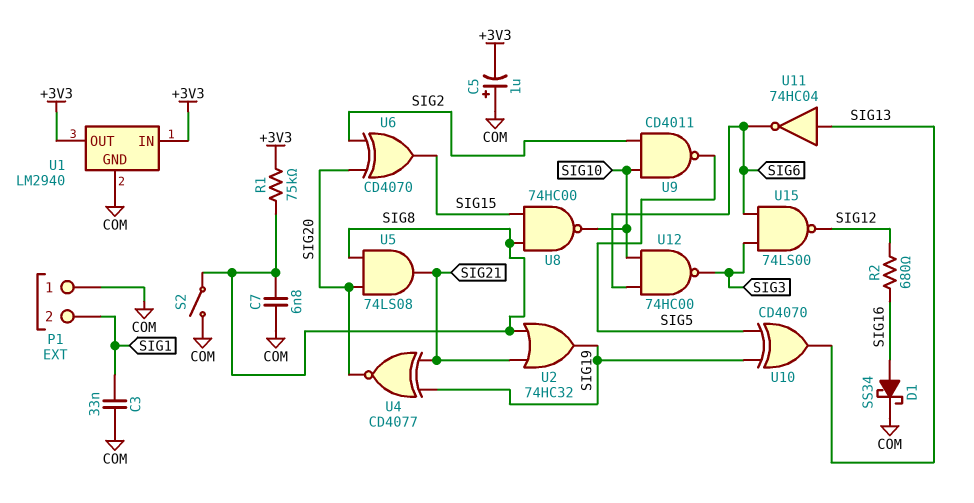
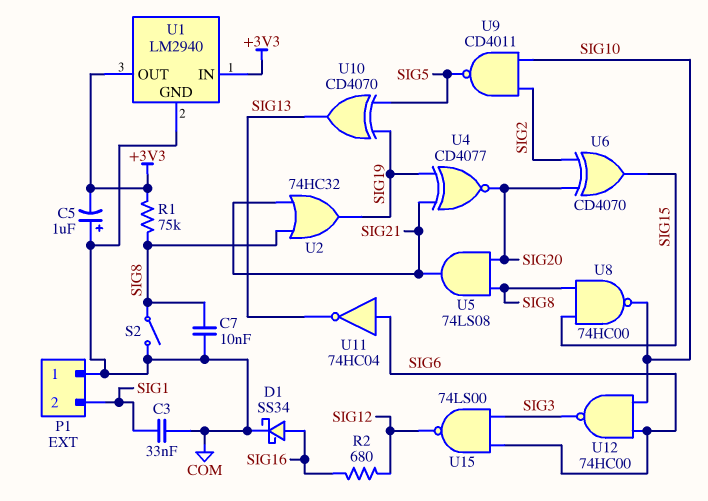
C7: 6.8nF (COM, SIG8) -> 10nF (COM, SIG8)
U11: NOT 74HC04 (in SIG13, out SIG6) -> NOT 74HC04 (in SIG6, out SIG13)

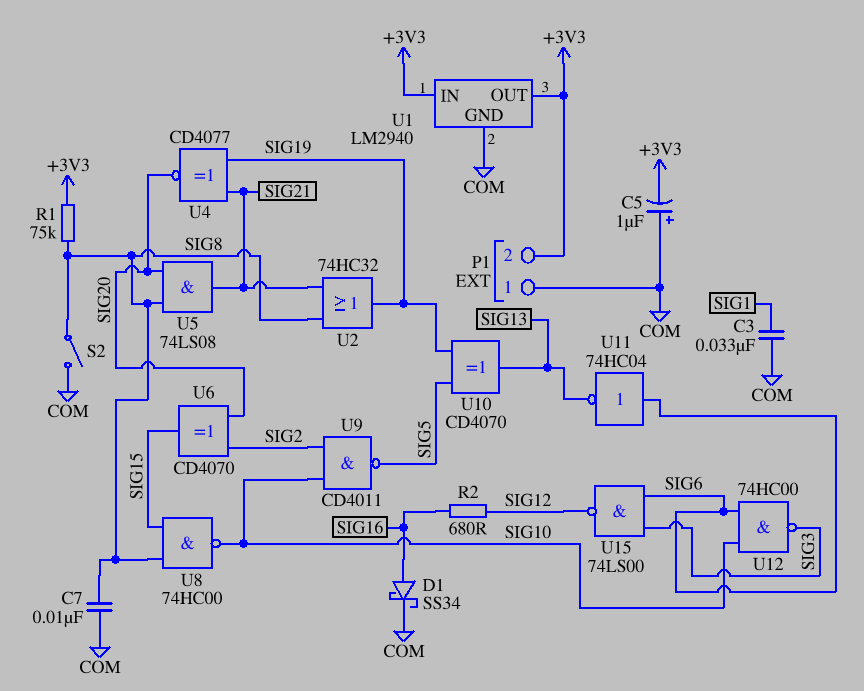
P1 pin 2: SIG1 -> +3V3

